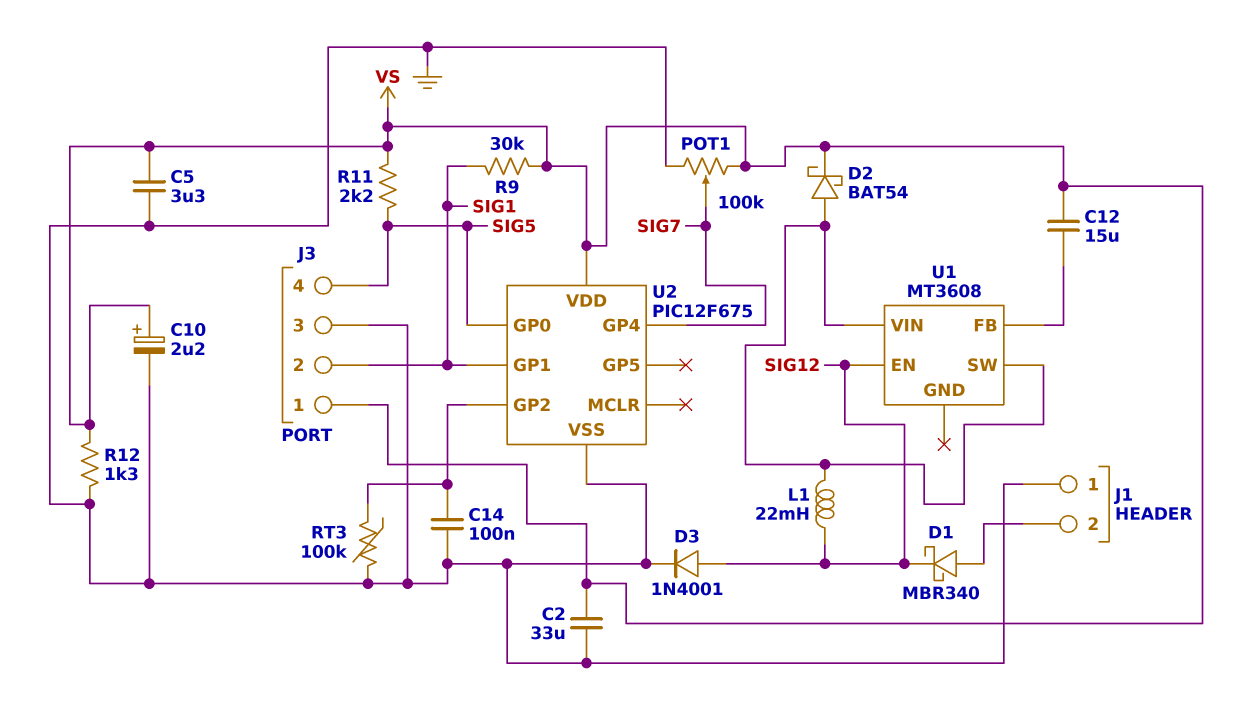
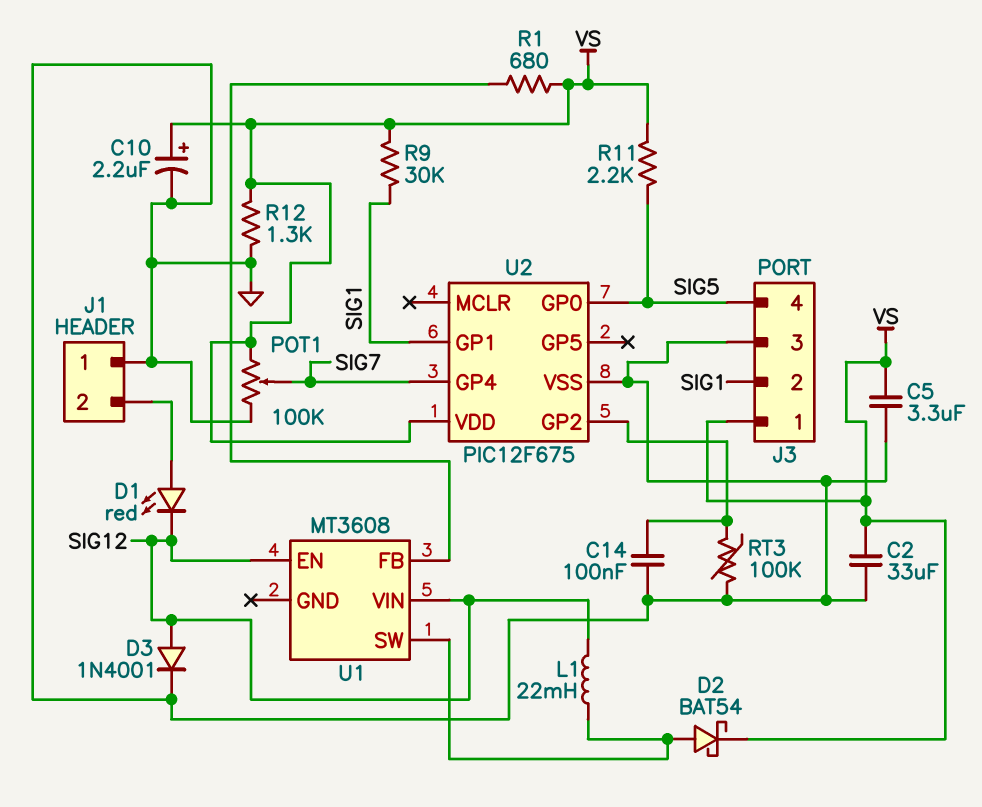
C12: 15uF (U1/FB, VS) -> none
D1: schottky MBR340 (A J1/2, K SIG12) -> LED red (A J1/2, K SIG12)
R1: none -> 680 (U1/FB, VS)
U1 pin VIN: U1/SW -> SIG12

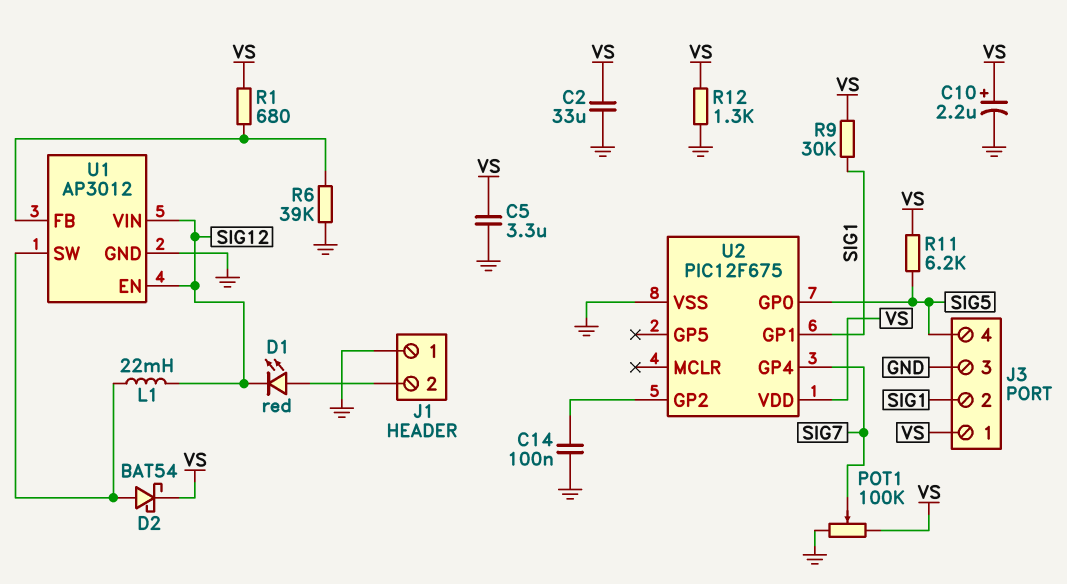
D3: diode 1N4001 (A SIG12, K GND) -> none
R6: none -> 39k (GND, U1/FB)
R11: 2.2k (SIG5, VS) -> 6.2k (SIG5, VS)
RT3: 100k (GND, U2/GP2) -> none
U1: MT3608 -> AP3012
U1 pin GND: none -> GND

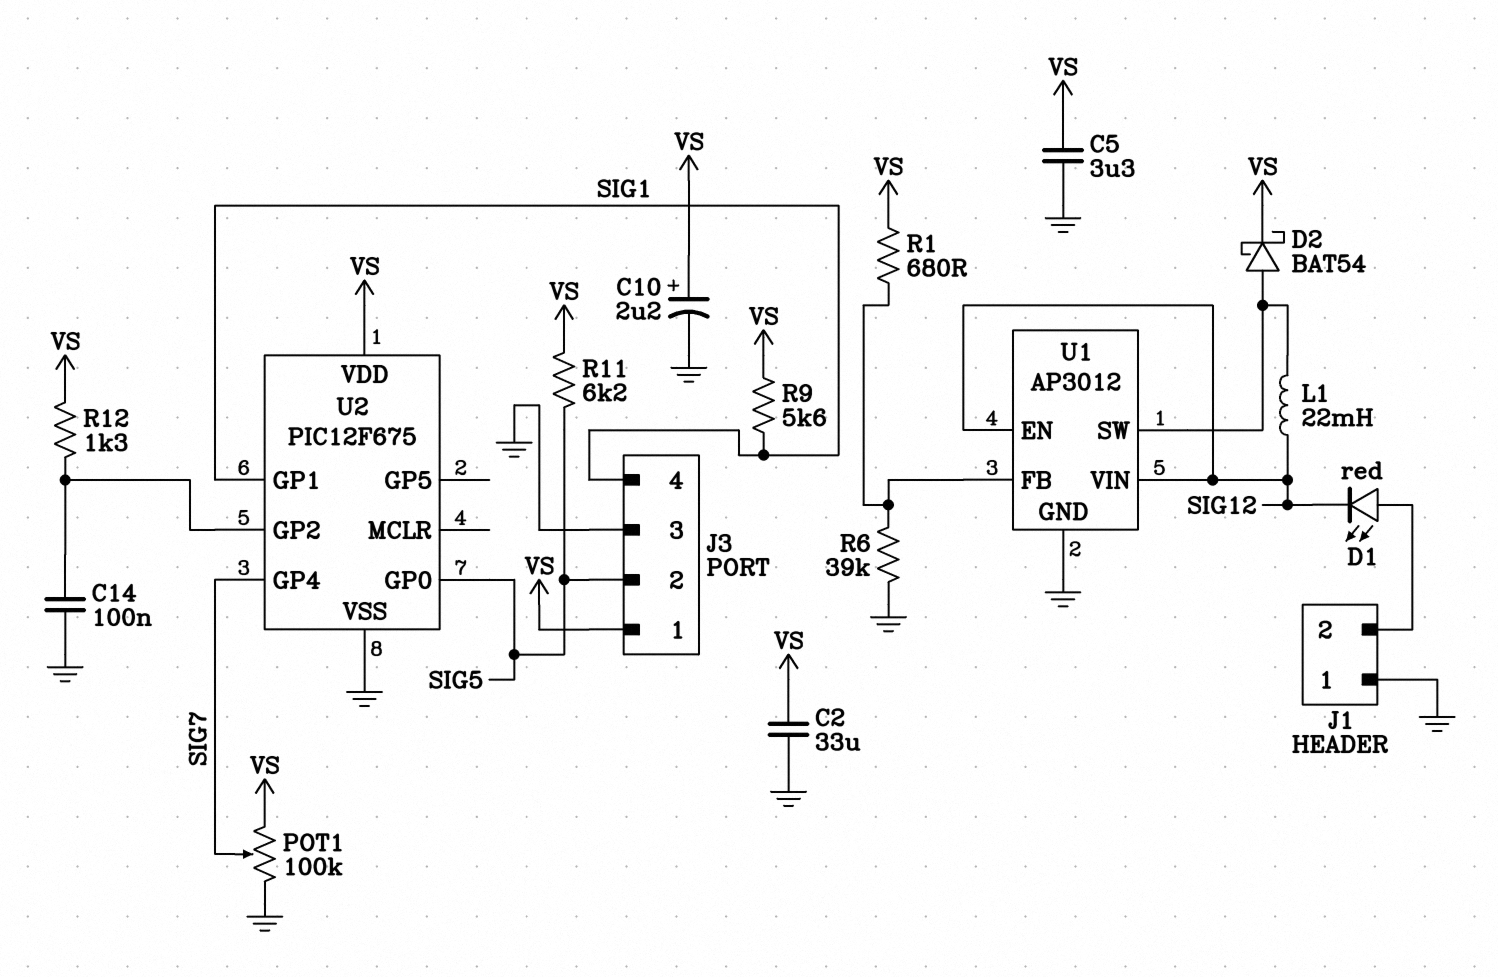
J3 pin 2: SIG1 -> SIG5
J3 pin 4: SIG5 -> SIG1
R9: 30k (SIG1, VS) -> 5.6k (SIG1, VS)
R12: 1.3k (GND, VS) -> 1.3k (U2/GP2, VS)

